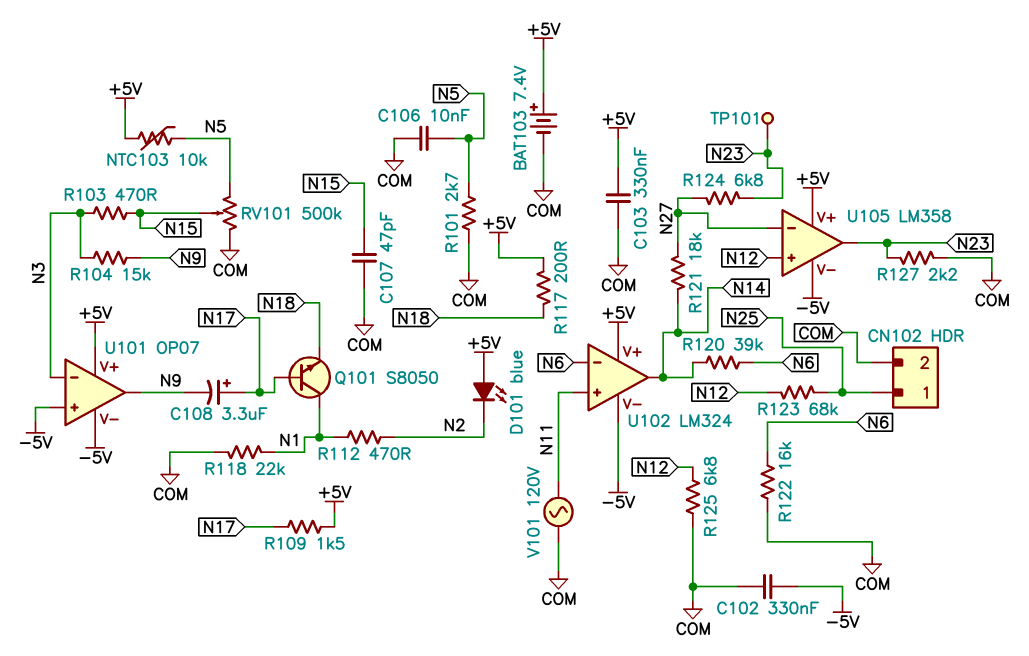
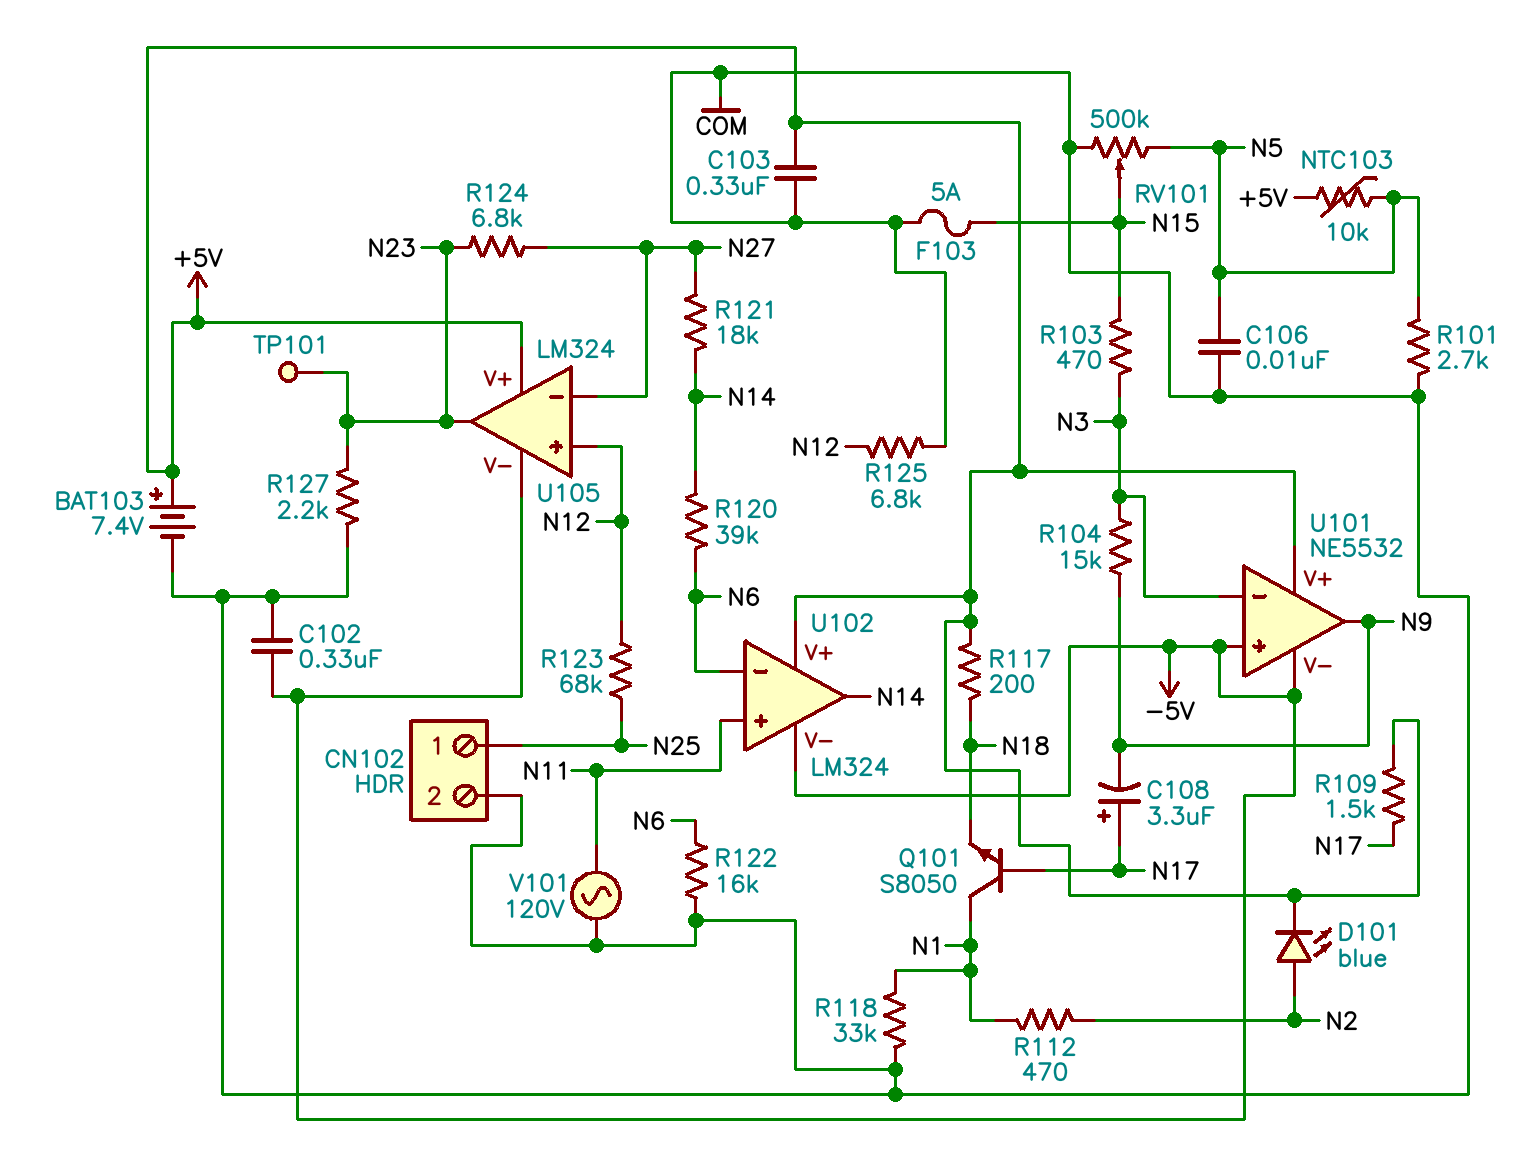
C107: 47pF (COM, N15) -> none
D101: LED blue (A +5V, K N2) -> LED blue (A N2, K +5V)
F103: none -> 5A (COM, N15)
R118: 22k (COM, N1) -> 33k (COM, N1)
U101: OP07 -> NE5532
U105: LM358 -> LM324

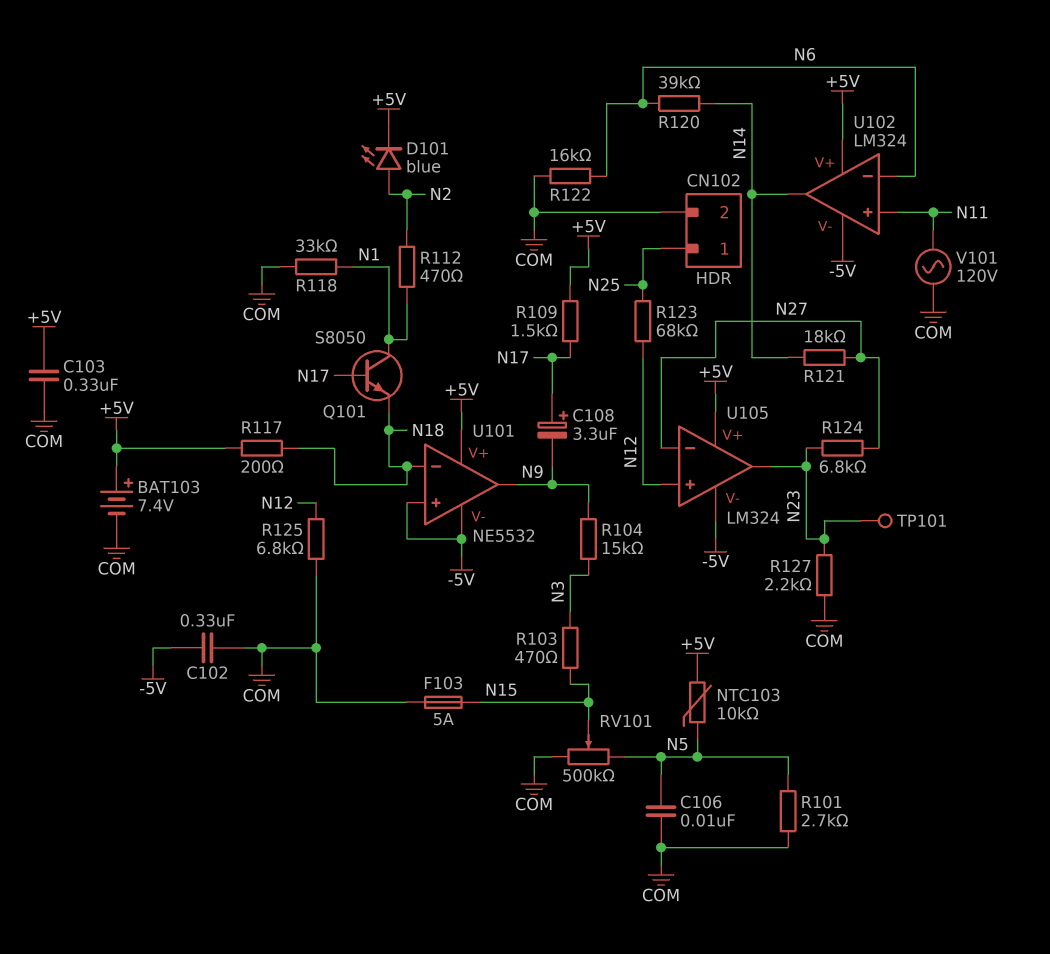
U101 pin in-: N3 -> N18

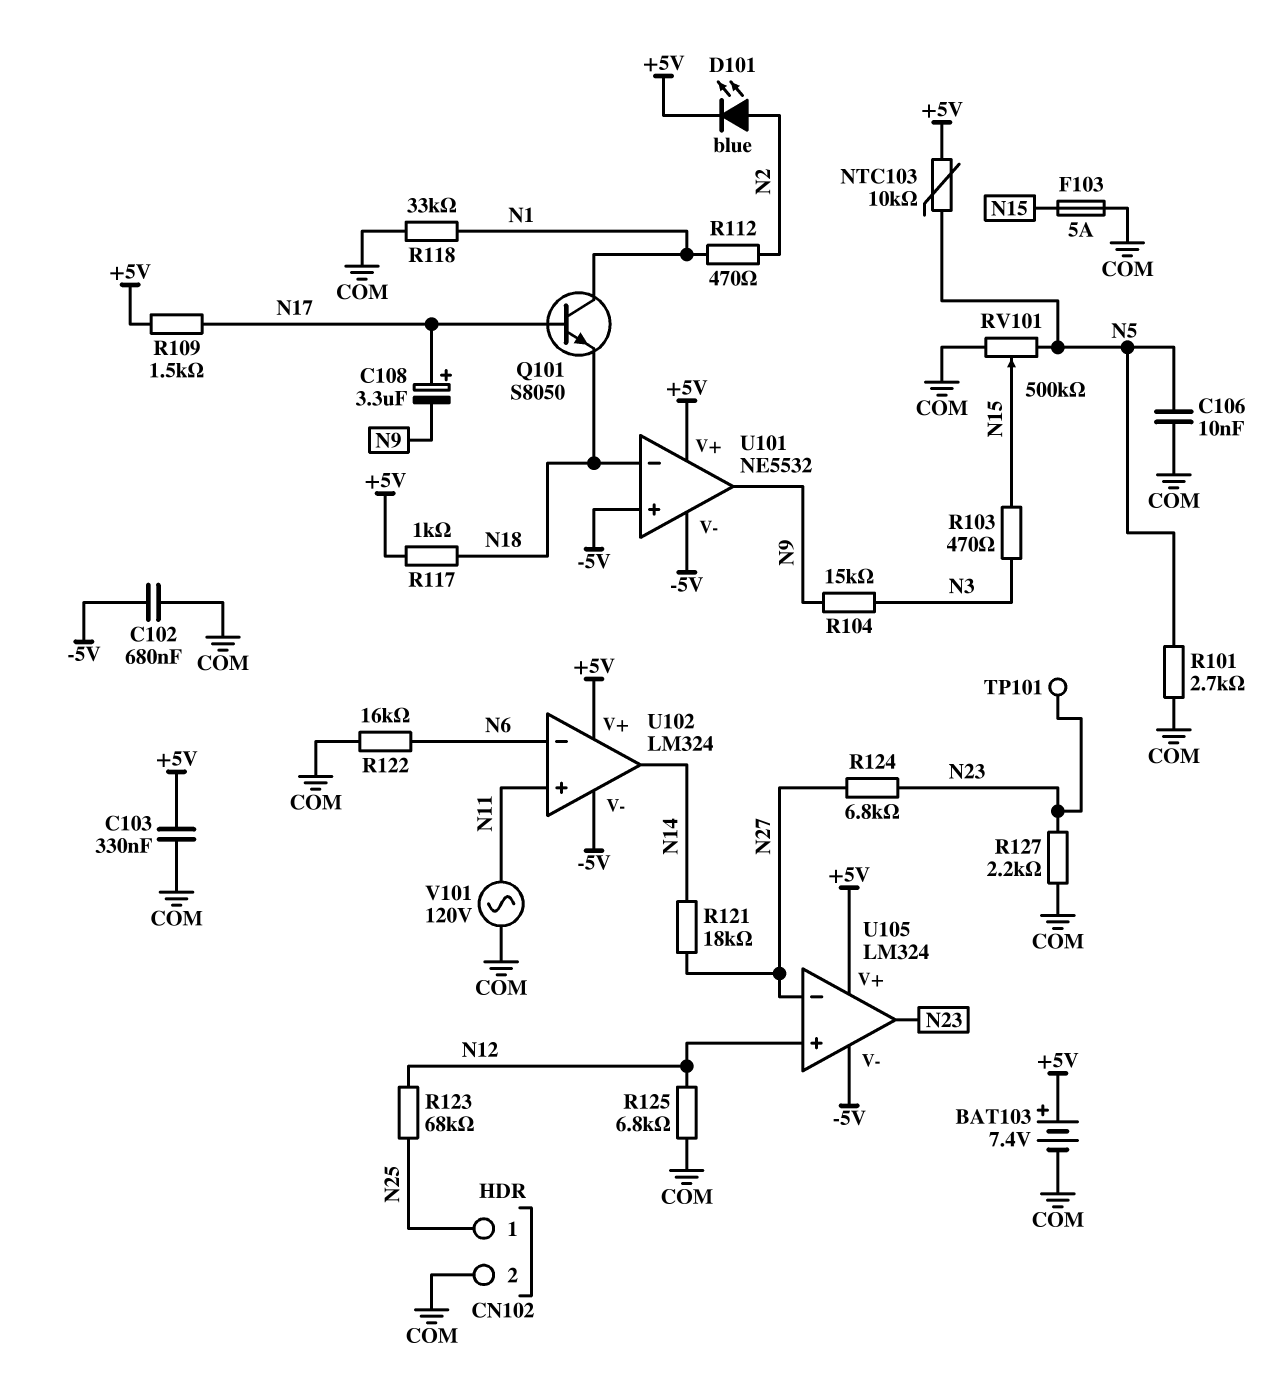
C102: 330nF (-5V, COM) -> 680nF (-5V, COM)
R117: 200 (+5V, N18) -> 1k (+5V, N18)
R120: 39k (N6, N14) -> none

